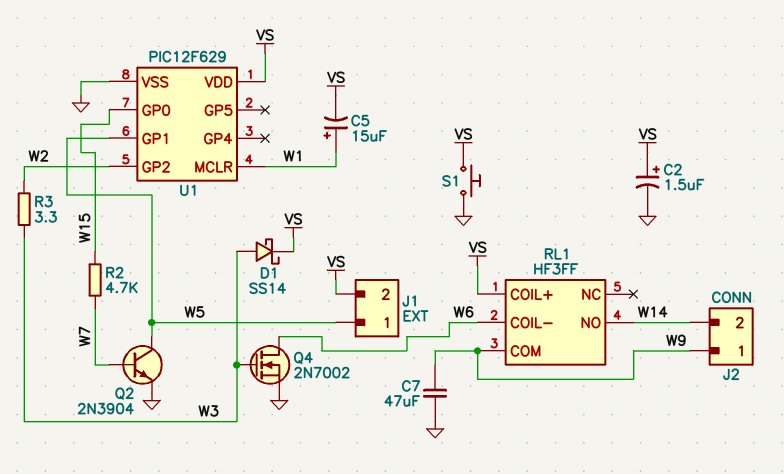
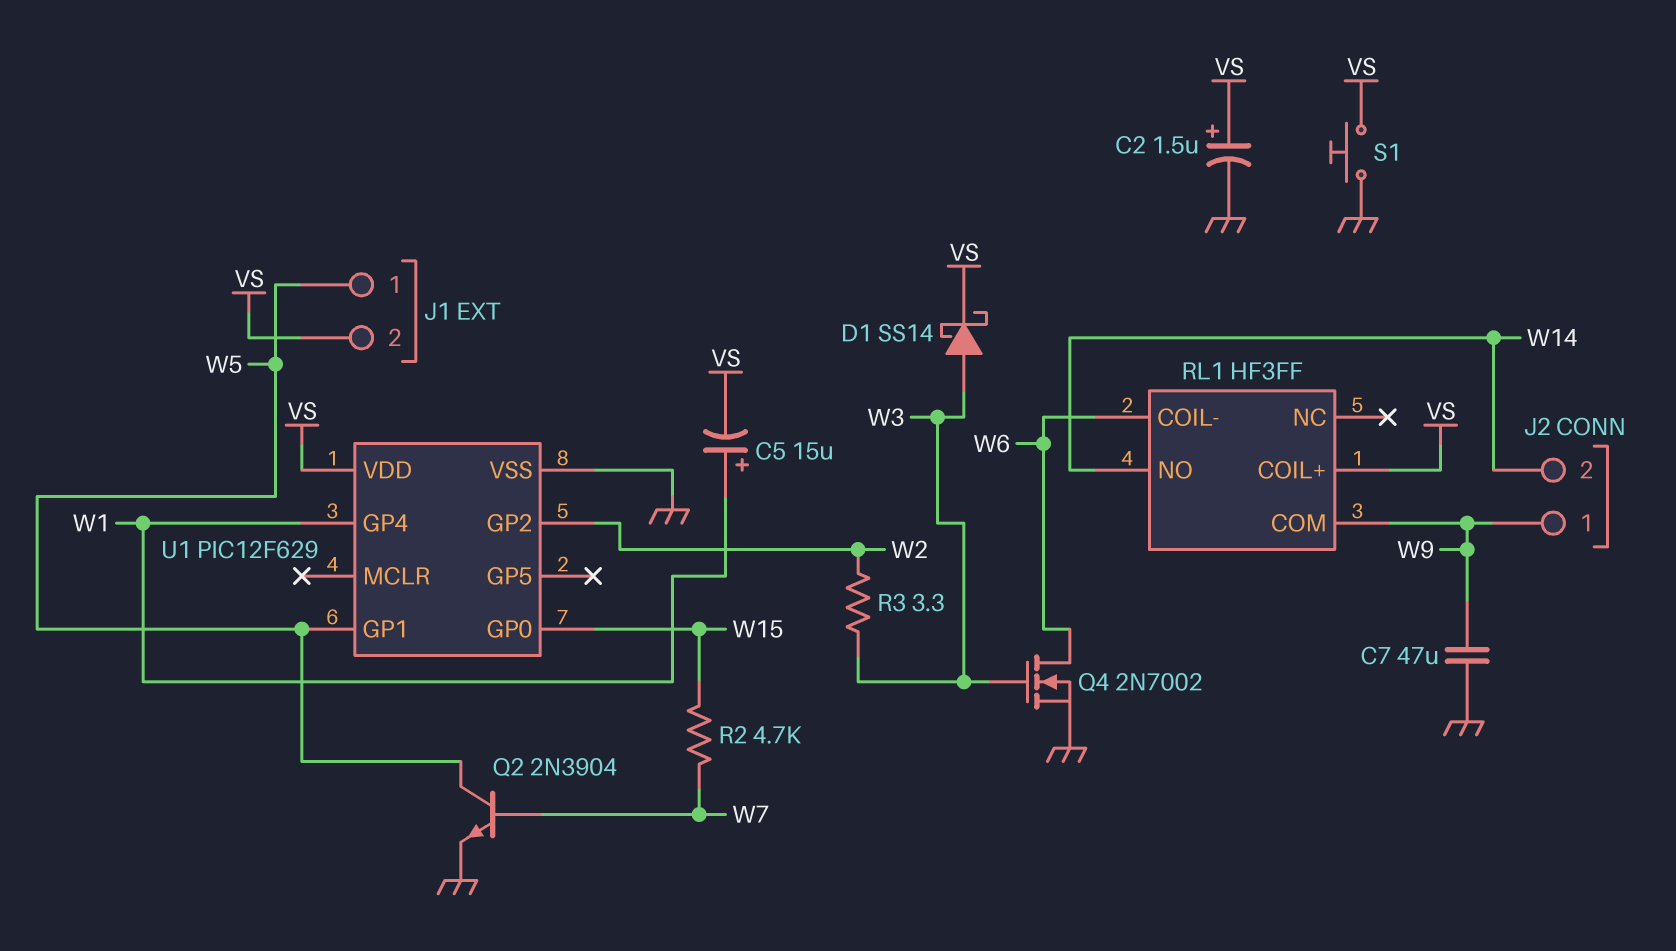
U1 pin GP4: none -> W1
U1 pin MCLR: W1 -> none

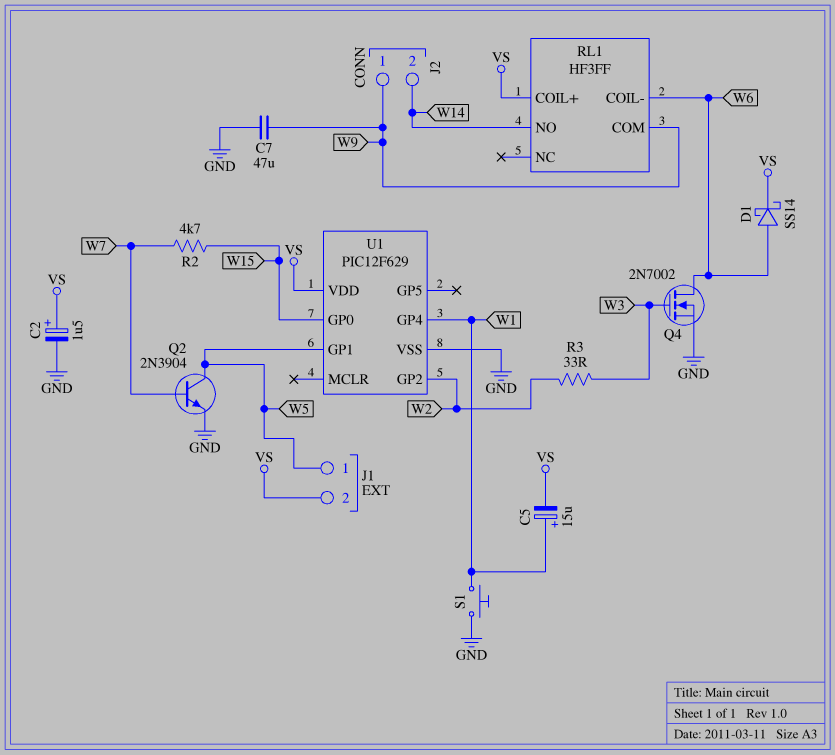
D1: schottky SS14 (A W3, K VS) -> schottky SS14 (A W6, K VS)
R3: 3.3 (W2, W3) -> 33 (W2, W3)
S1: button (GND, VS) -> button (GND, W1)

